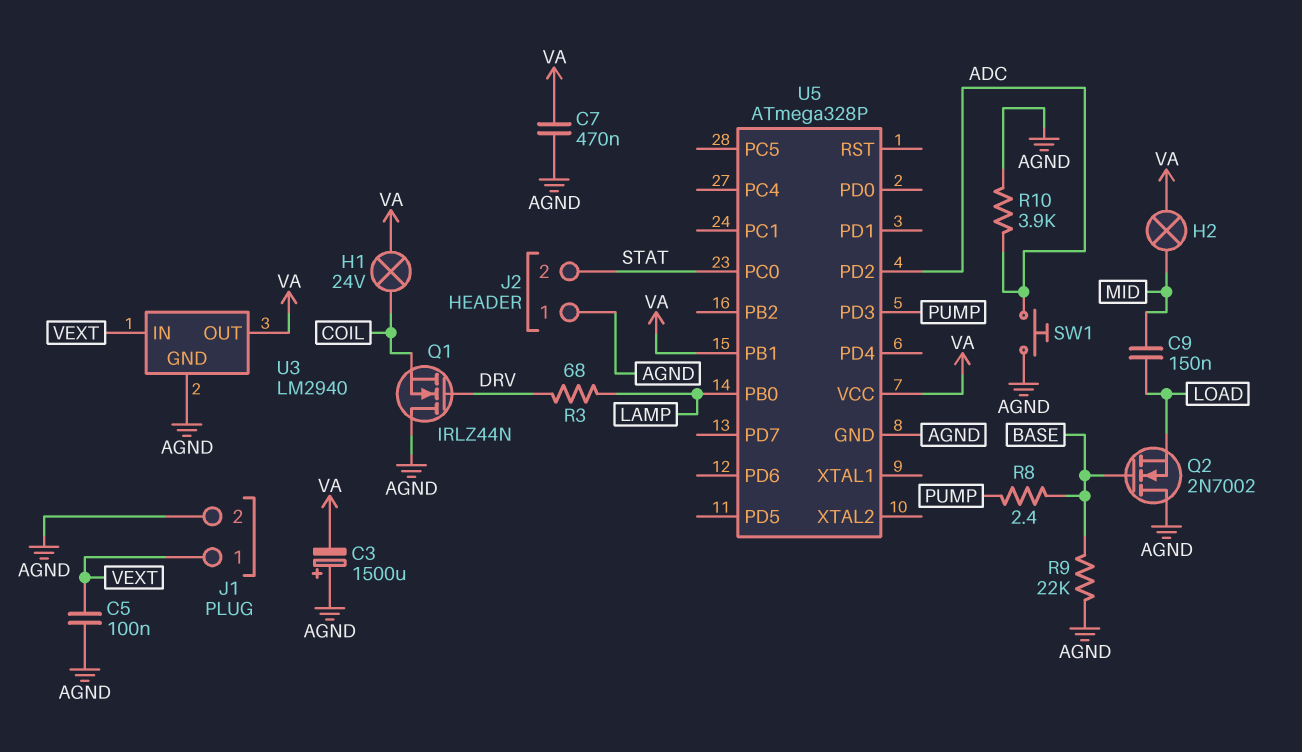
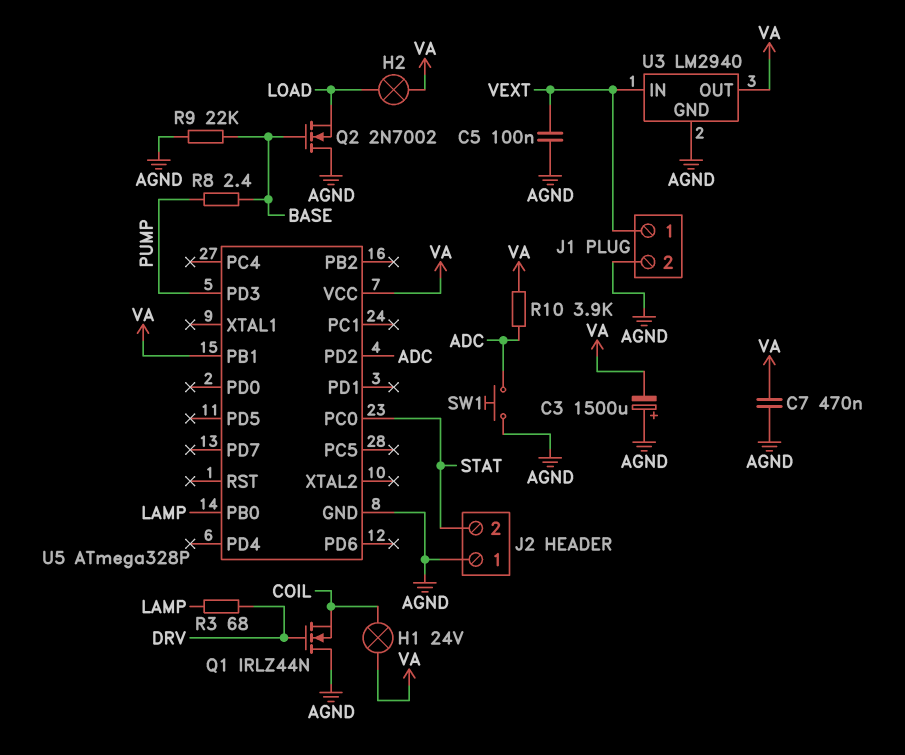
C9: 150nF (LOAD, MID) -> none
H2: lamp (MID, VA) -> lamp (LOAD, VA)
R10: 3.9k (ADC, AGND) -> 3.9k (ADC, VA)

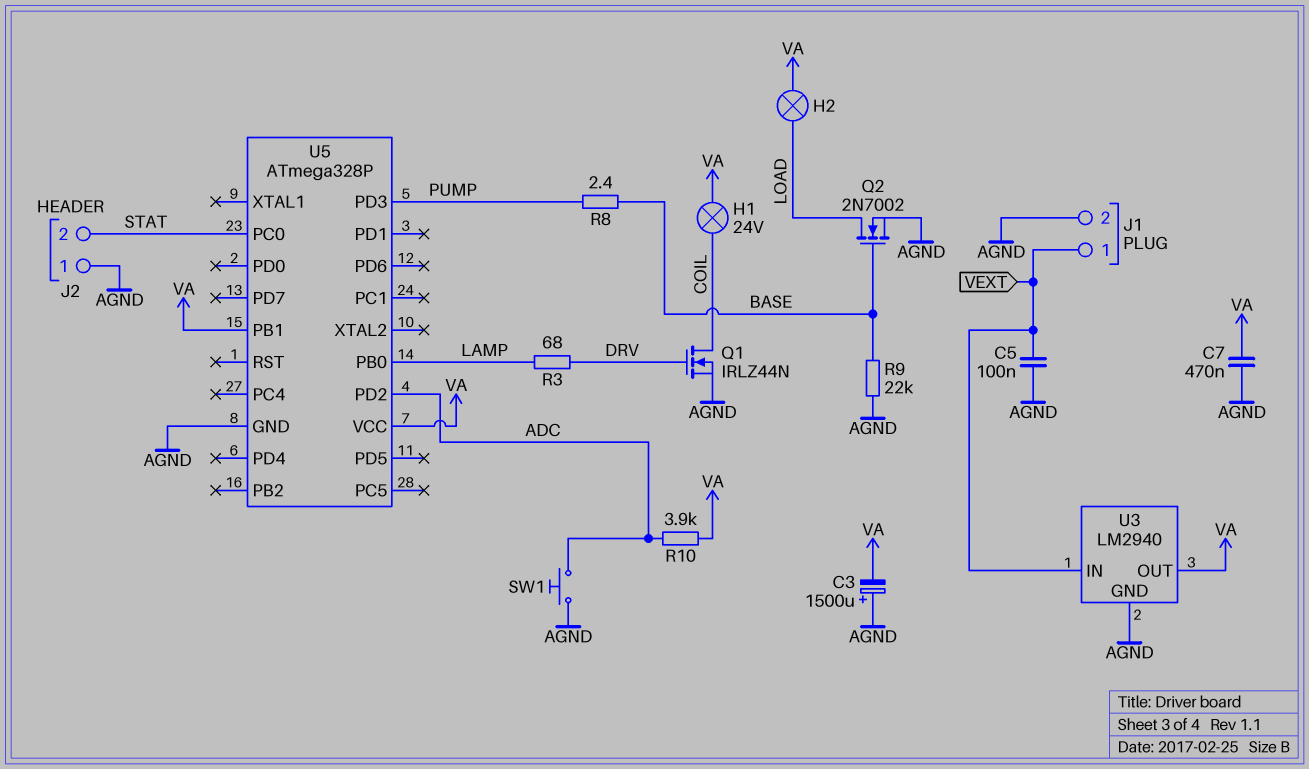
Q1: NMOS IRLZ44N (G DRV, D AGND, S COIL) -> NMOS IRLZ44N (G DRV, D COIL, S AGND)
Q2: NMOS 2N7002 (G BASE, D AGND, S LOAD) -> NMOS 2N7002 (G BASE, D LOAD, S AGND)

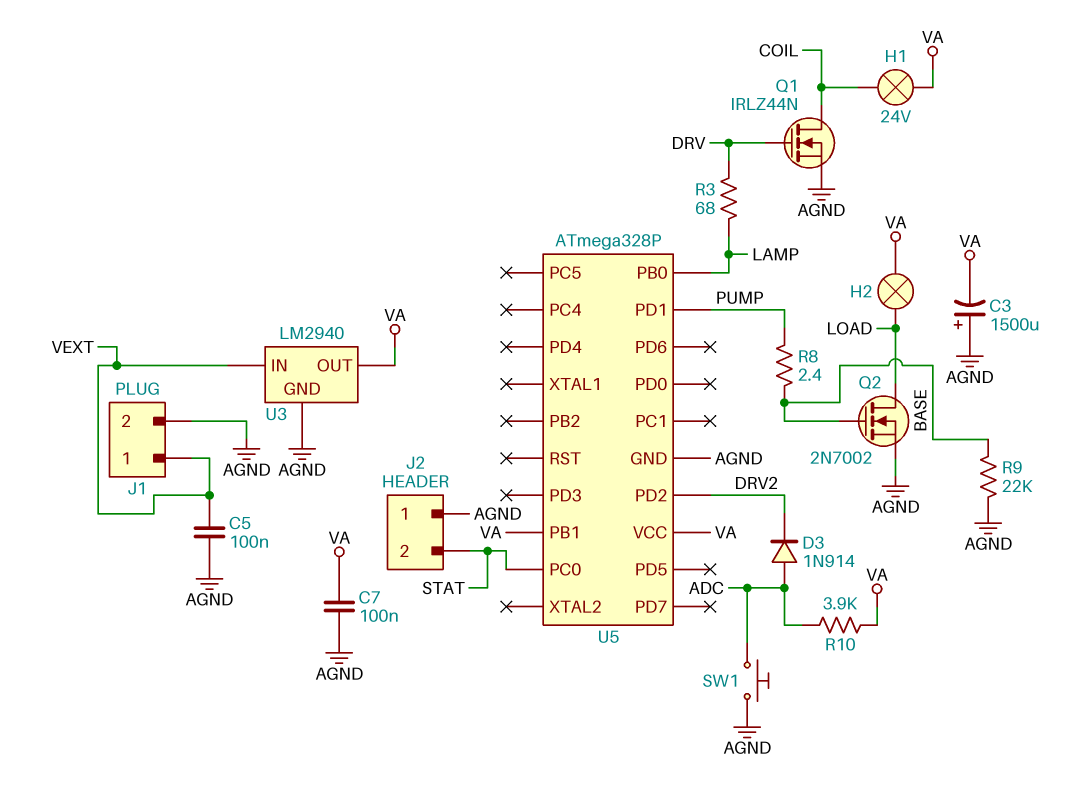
C7: 470nF (AGND, VA) -> 100nF (AGND, VA)
D3: none -> diode 1N914 (A ADC, K DRV2)
U5 pin PD1: none -> PUMP
U5 pin PD2: ADC -> DRV2
U5 pin PD3: PUMP -> none

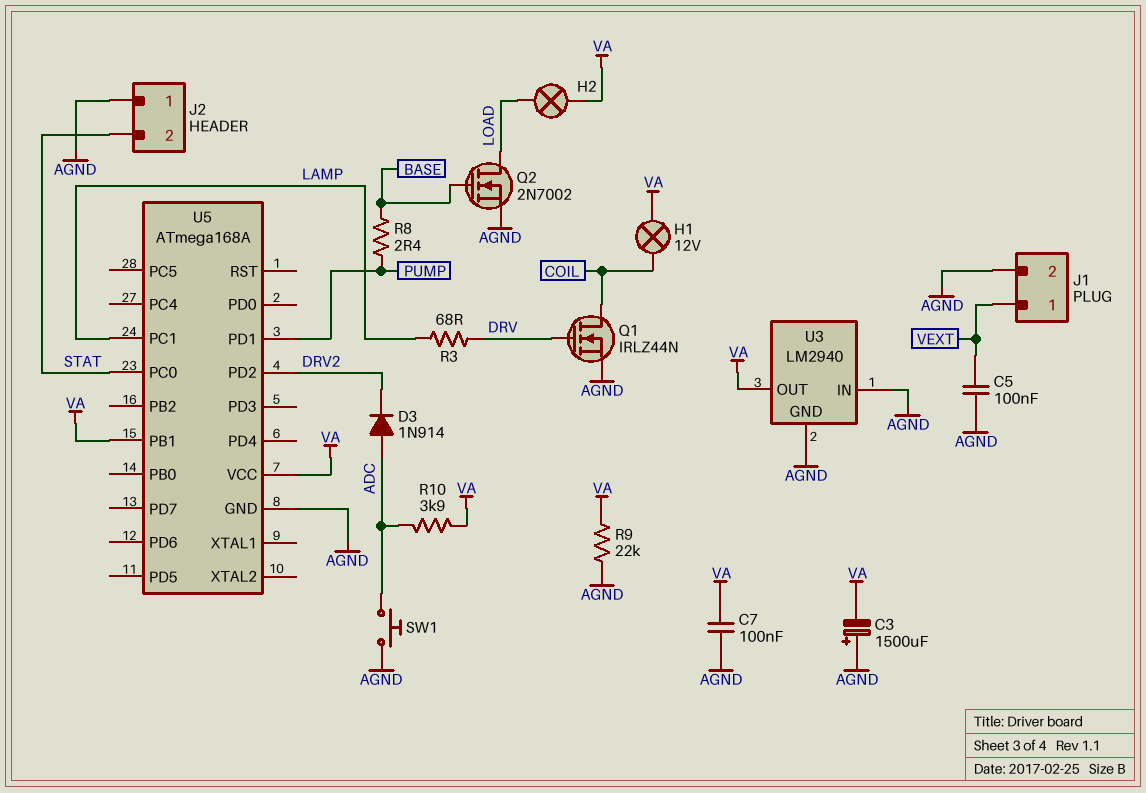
H1: lamp 24V (COIL, VA) -> lamp 12V (COIL, VA)
R9: 22k (AGND, BASE) -> 22k (AGND, VA)
U3 pin IN: VEXT -> AGND
U5: ATmega328P -> ATmega168A
U5 pin PB0: LAMP -> none
U5 pin PC1: none -> LAMP

